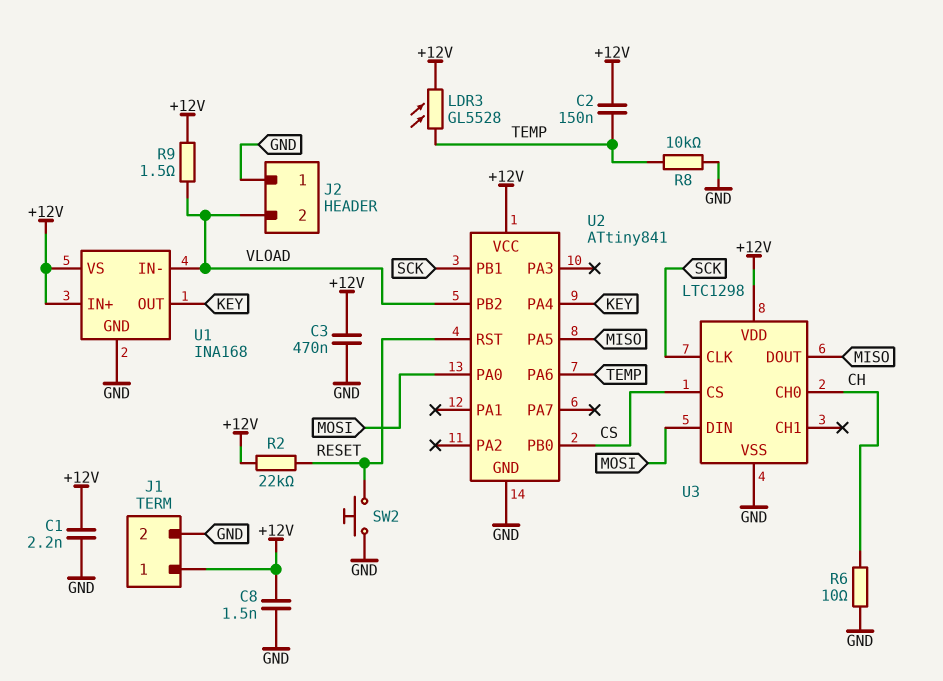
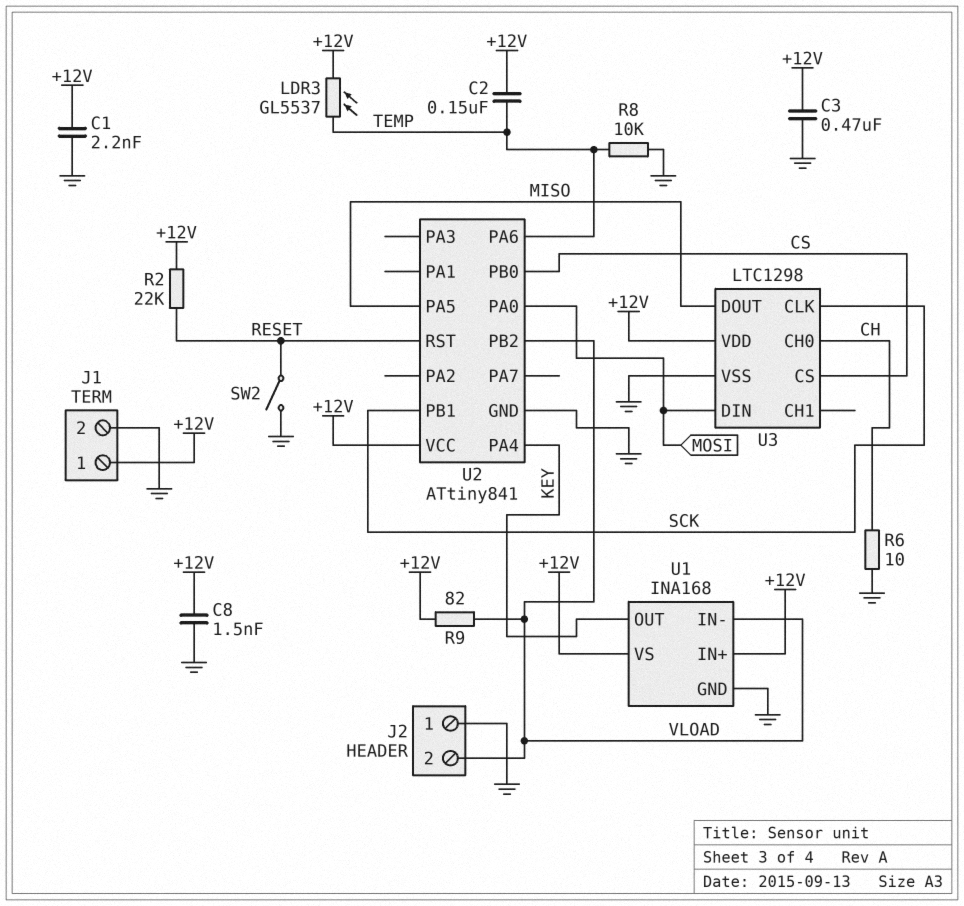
LDR3: GL5528 (+12V, TEMP) -> GL5537 (+12V, TEMP)
R9: 1.5 (+12V, VLOAD) -> 82 (+12V, VLOAD)
SW2: button (GND, RESET) -> switch (GND, RESET)

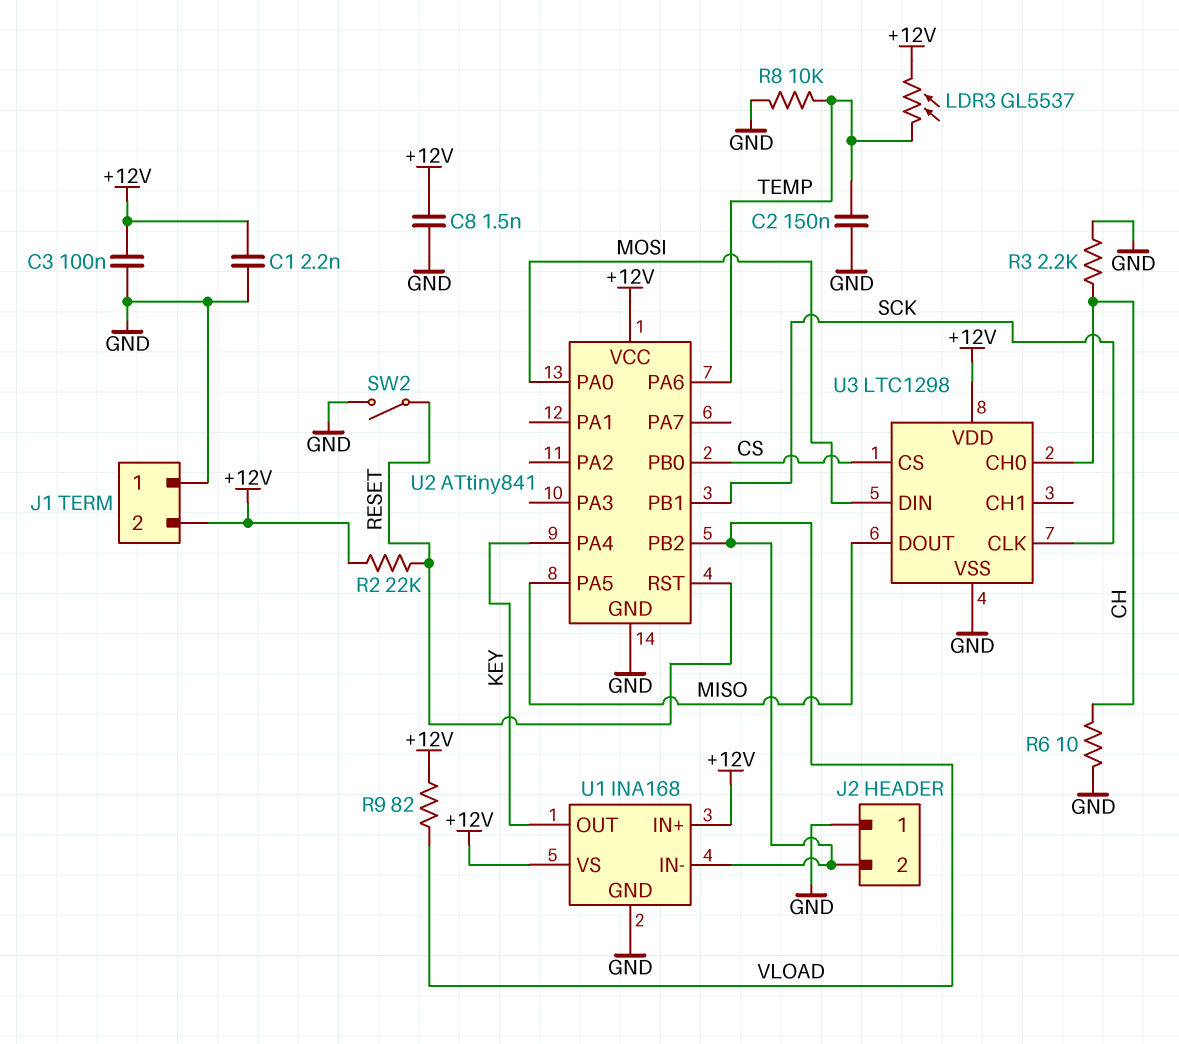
C2: 150nF (+12V, TEMP) -> 150nF (GND, TEMP)
C3: 470nF (+12V, GND) -> 100nF (+12V, GND)
J1 pin 1: +12V -> GND
J1 pin 2: GND -> +12V
R3: none -> 2.2k (CH, GND)

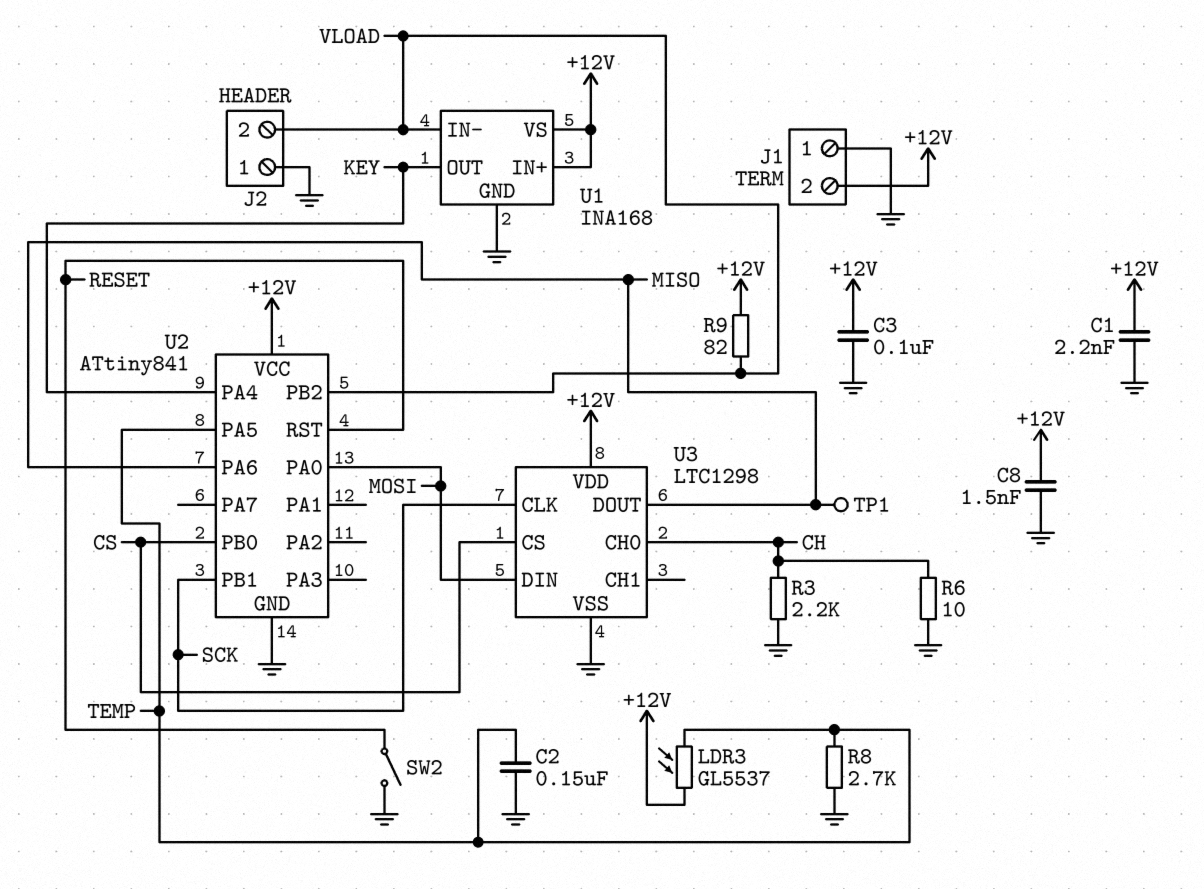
R2: 22k (+12V, RESET) -> none
R8: 10k (GND, TEMP) -> 2.7k (GND, TEMP)
TP1: none -> test point (MISO)
U2 pin PA5: MISO -> TEMP
U2 pin PA6: TEMP -> MISO

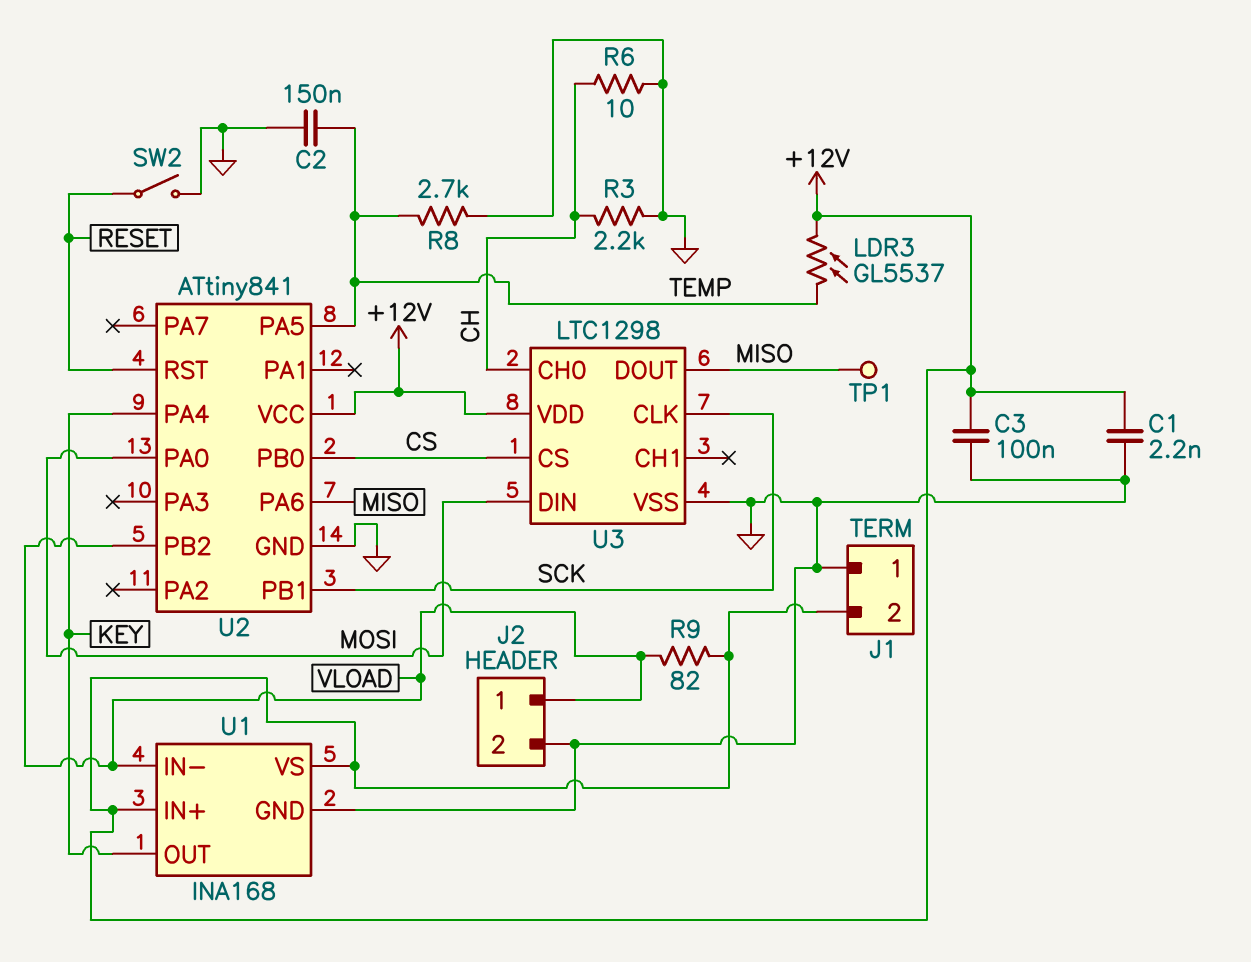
C8: 1.5nF (+12V, GND) -> none
J2 pin 1: GND -> VLOAD
J2 pin 2: VLOAD -> GND

